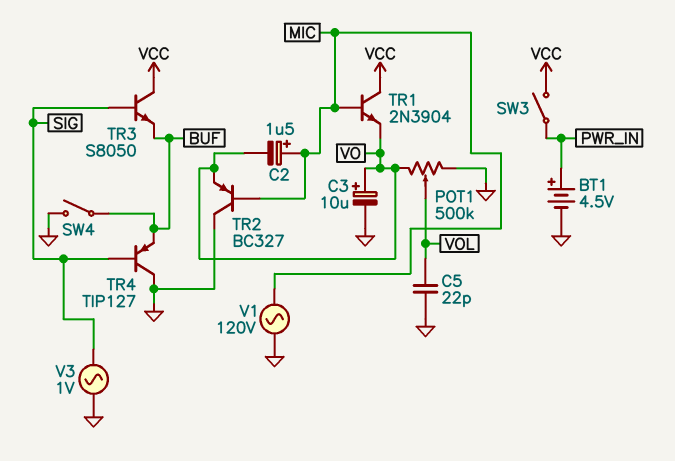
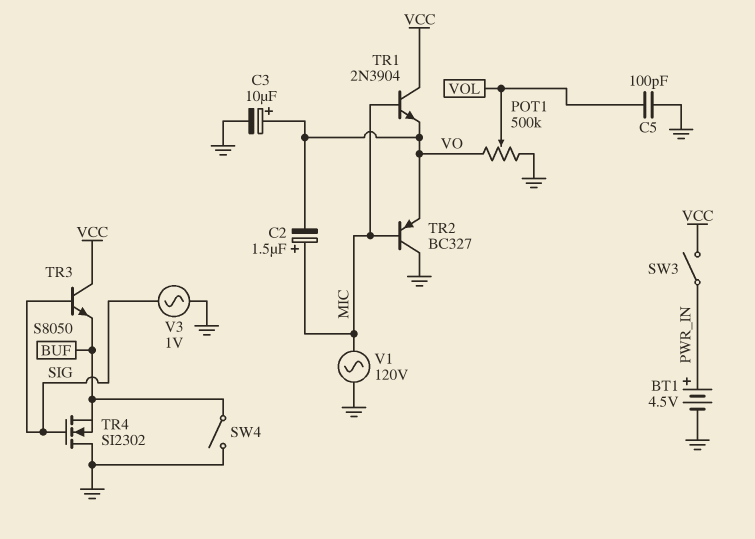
C5: 22pF (GND, VOL) -> 100pF (GND, VOL)
TR4: PNP TIP127 (B SIG, C GND, E BUF) -> NMOS SI2302 (G SIG, D GND, S BUF)

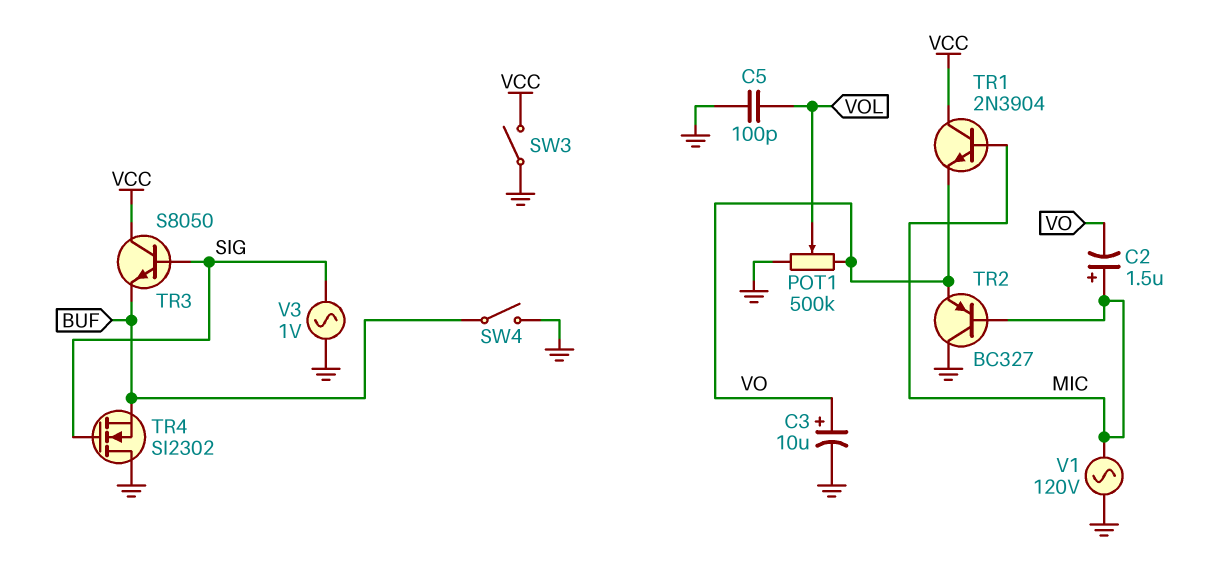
BT1: 4.5V (plus PWR_IN, minus GND) -> none
SW3: switch (PWR_IN, VCC) -> switch (GND, VCC)

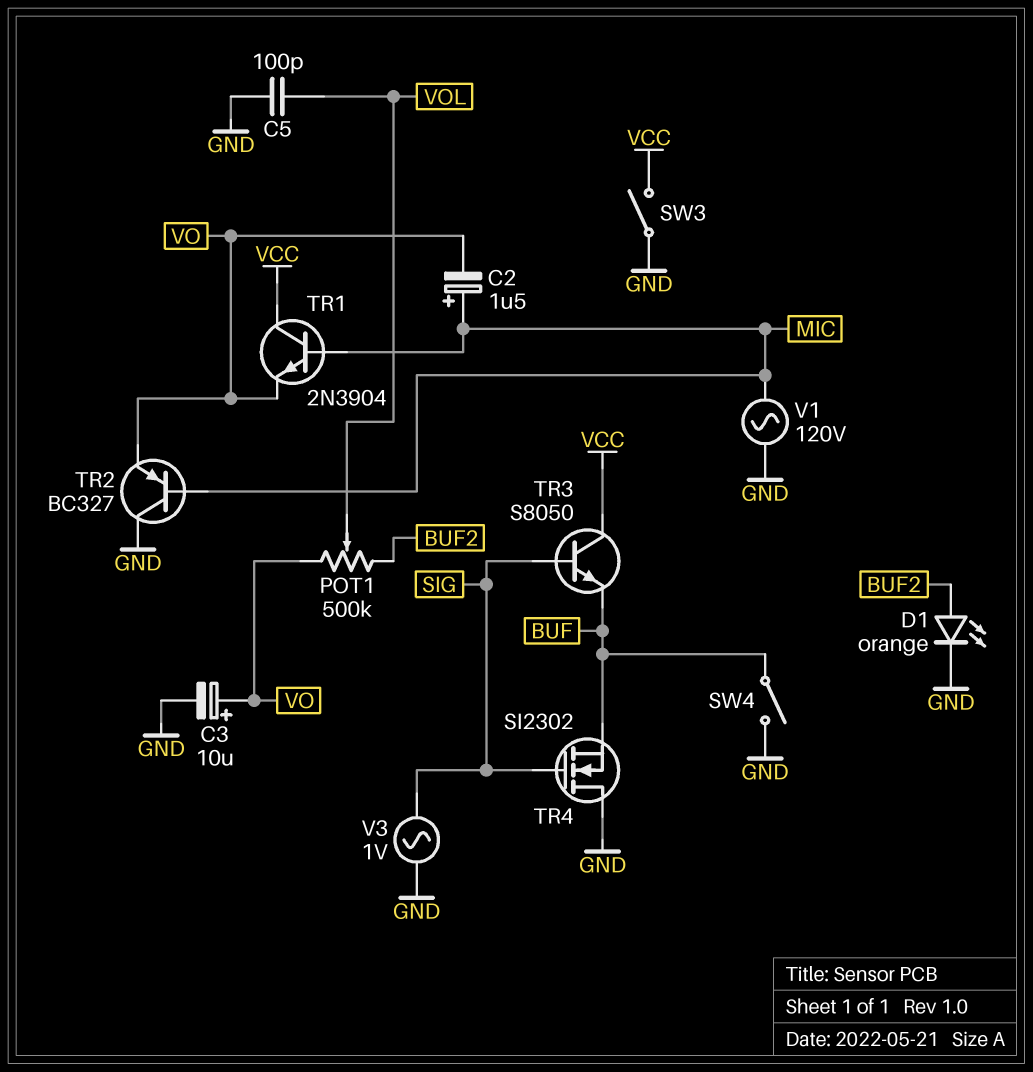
D1: none -> LED orange (A BUF2, K GND)
POT1: 500k (GND, VO, wiper VOL) -> 500k (BUF2, VO, wiper VOL)

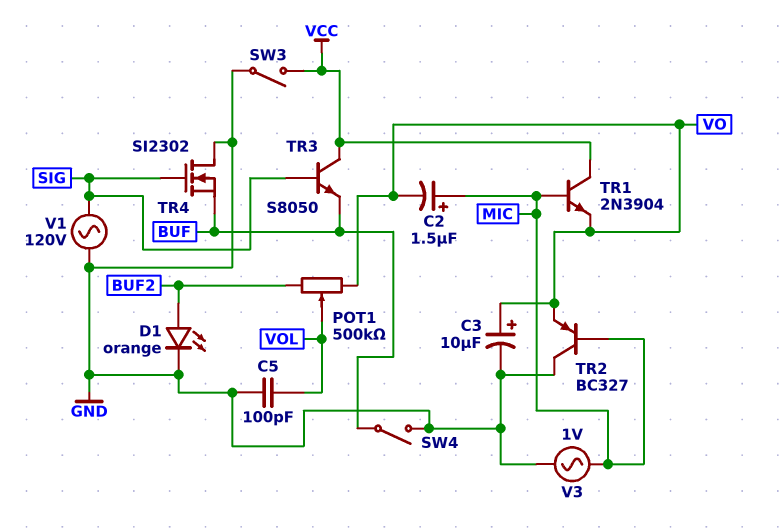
V1: AC 120V (GND, MIC) -> AC 120V (GND, SIG)
V3: AC 1V (GND, SIG) -> AC 1V (GND, MIC)

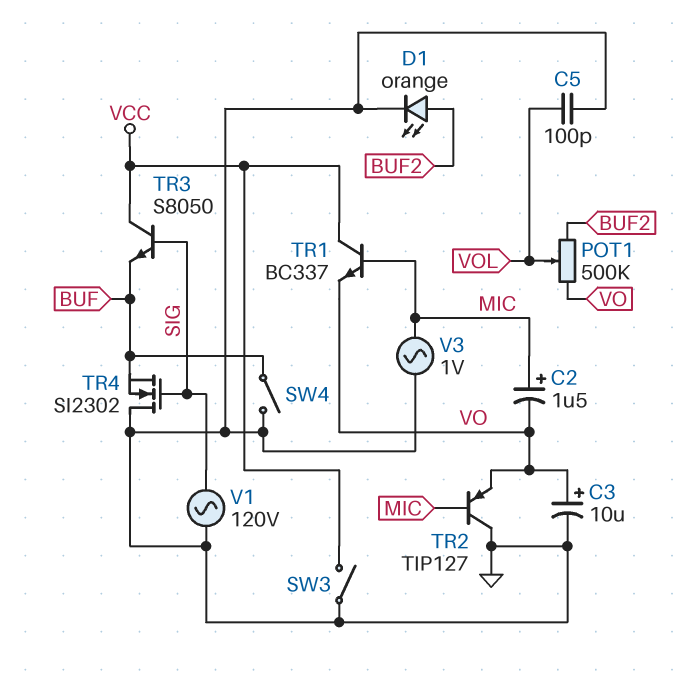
TR1: NPN 2N3904 (B MIC, C VCC, E VO) -> NPN BC337 (B MIC, C VCC, E VO)
TR2: PNP BC327 (B MIC, C GND, E VO) -> PNP TIP127 (B MIC, C GND, E VO)

